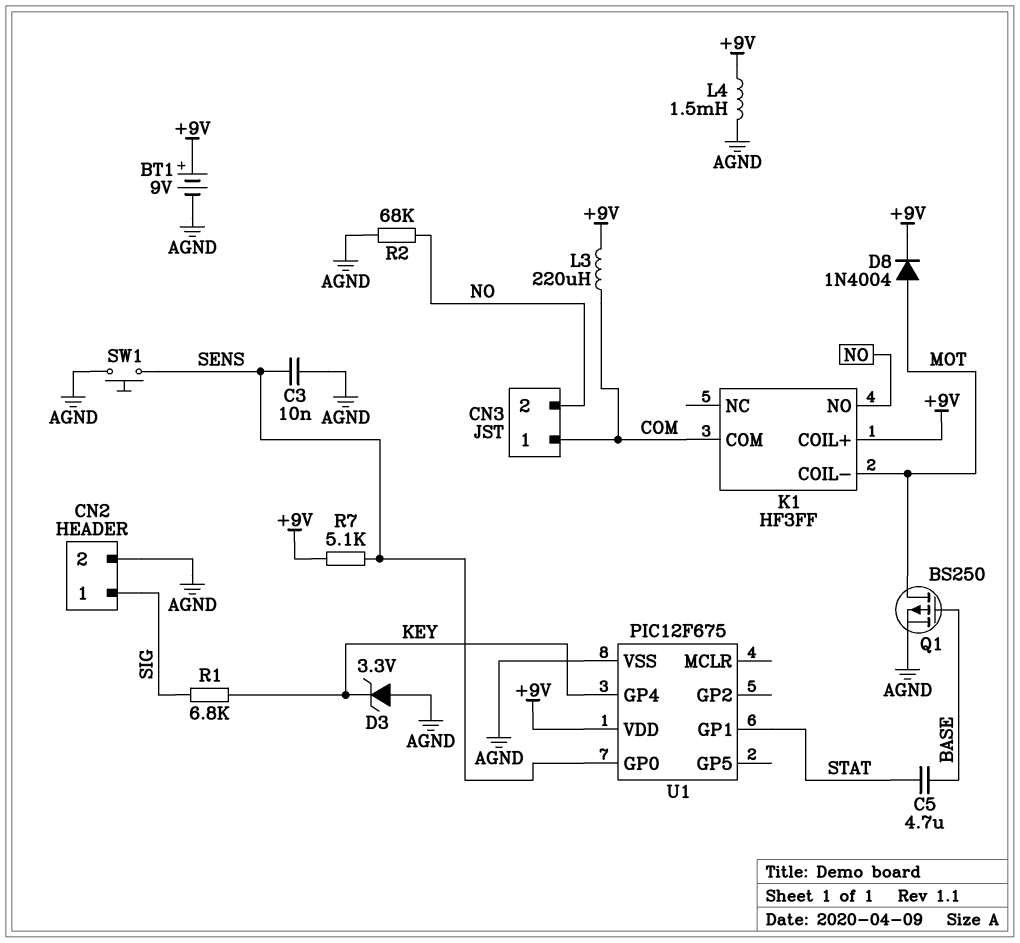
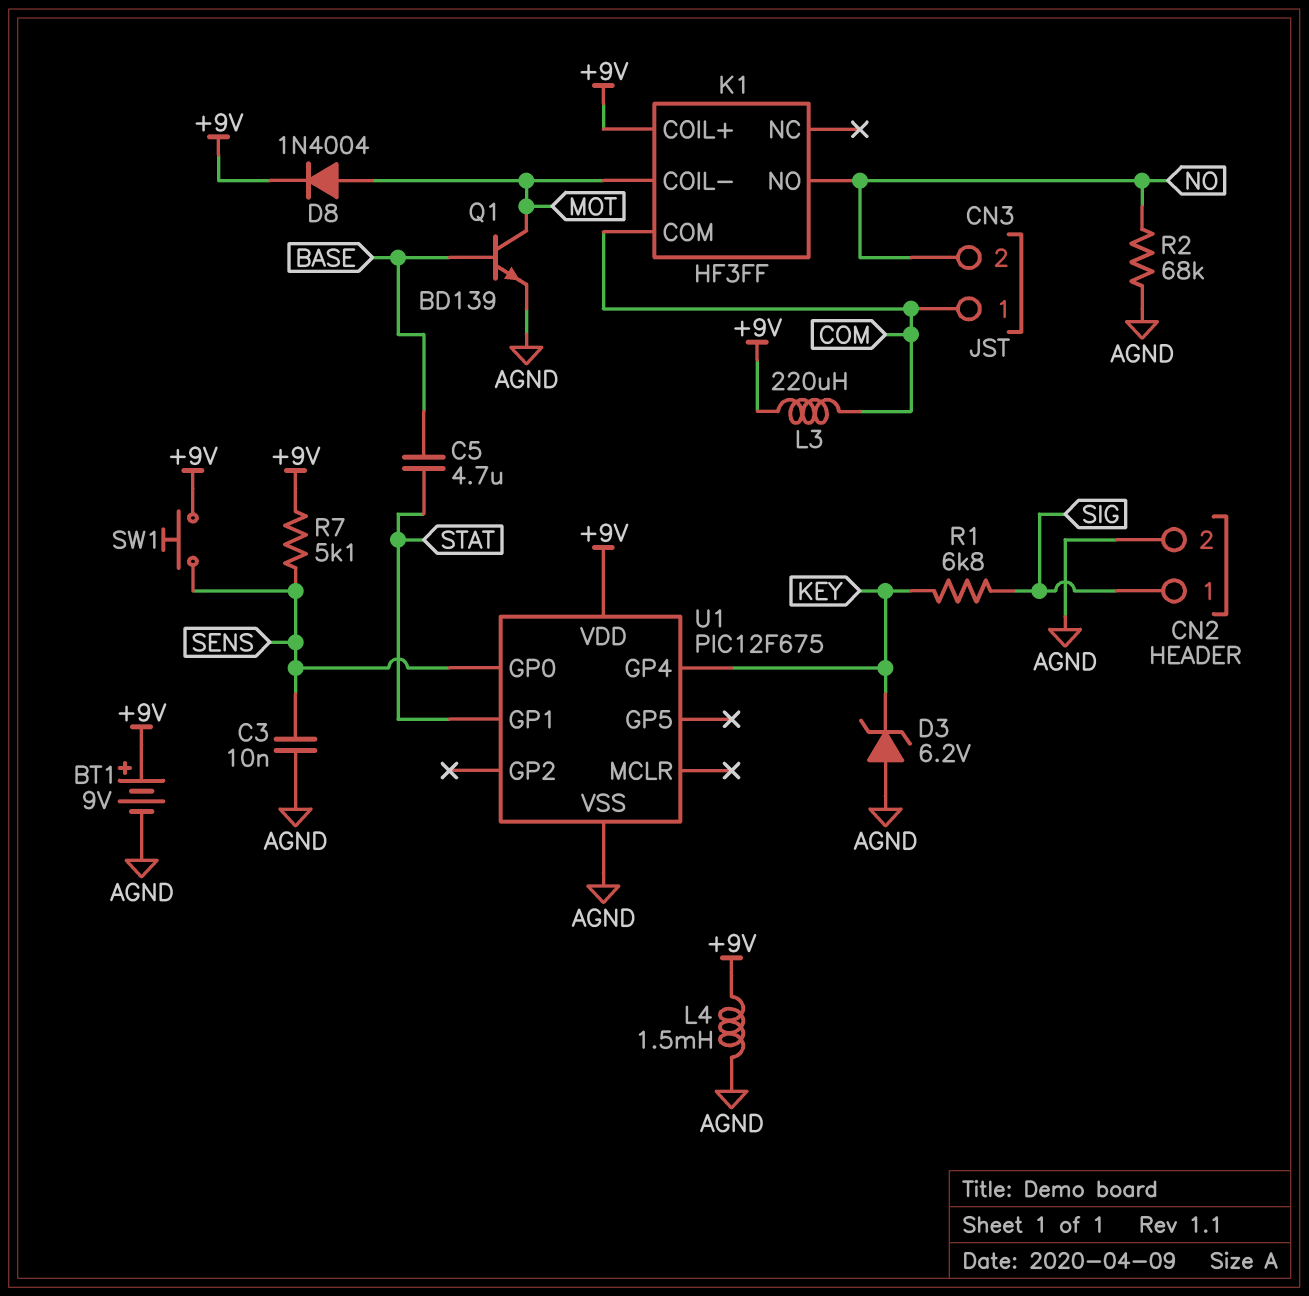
D3: zener 3.3V (A AGND, K KEY) -> zener 6.2V (A AGND, K KEY)
Q1: PMOS BS250 (G BASE, D MOT, S AGND) -> NPN BD139 (B BASE, C MOT, E AGND)
SW1: button (AGND, SENS) -> button (+9V, SENS)

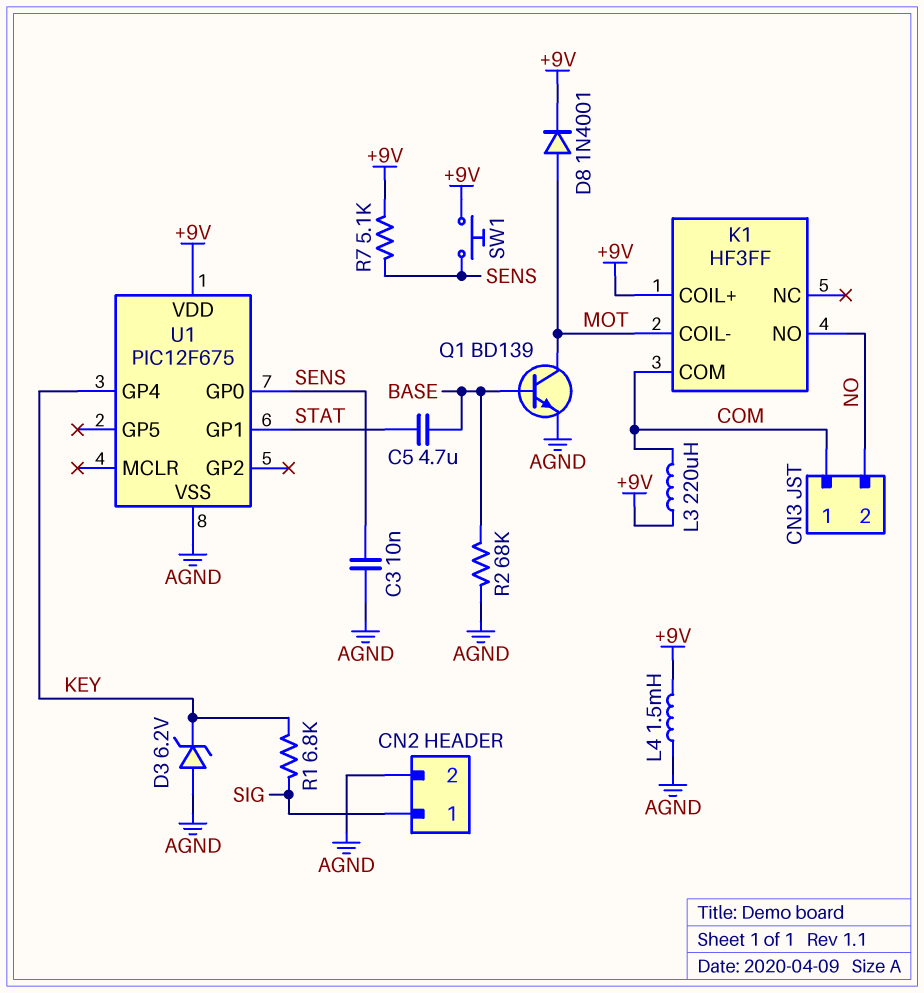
BT1: 9V (plus +9V, minus AGND) -> none
D8: diode 1N4004 (A MOT, K +9V) -> diode 1N4001 (A MOT, K +9V)
R2: 68k (AGND, NO) -> 68k (AGND, BASE)

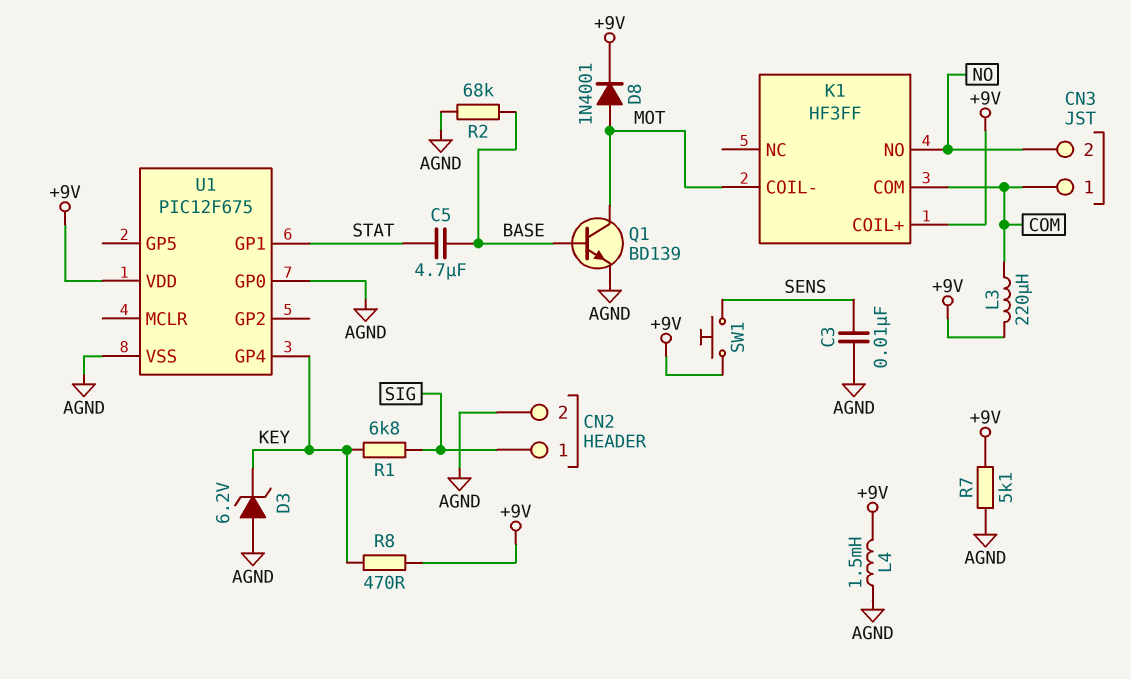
R7: 5.1k (+9V, SENS) -> 5.1k (+9V, AGND)
R8: none -> 470 (+9V, KEY)
U1 pin GP0: SENS -> AGND

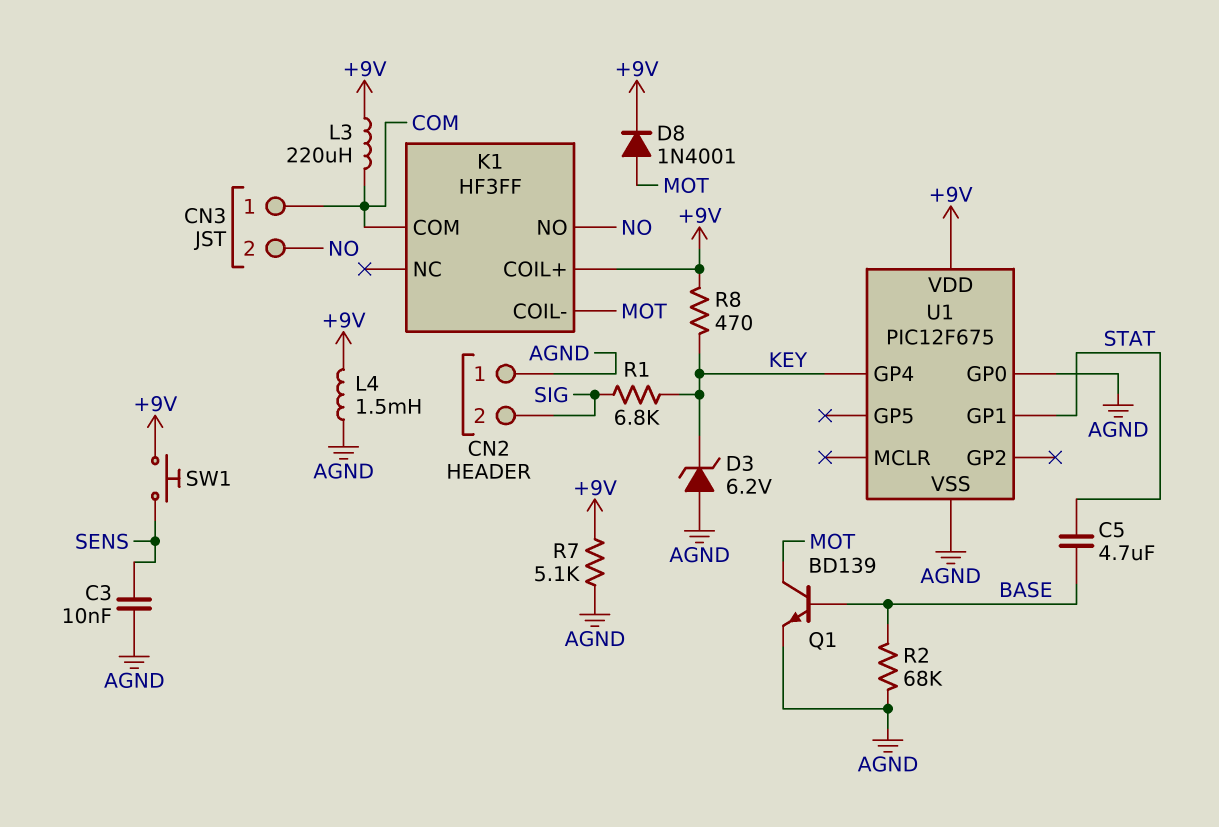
CN2 pin 1: SIG -> AGND
CN2 pin 2: AGND -> SIG

